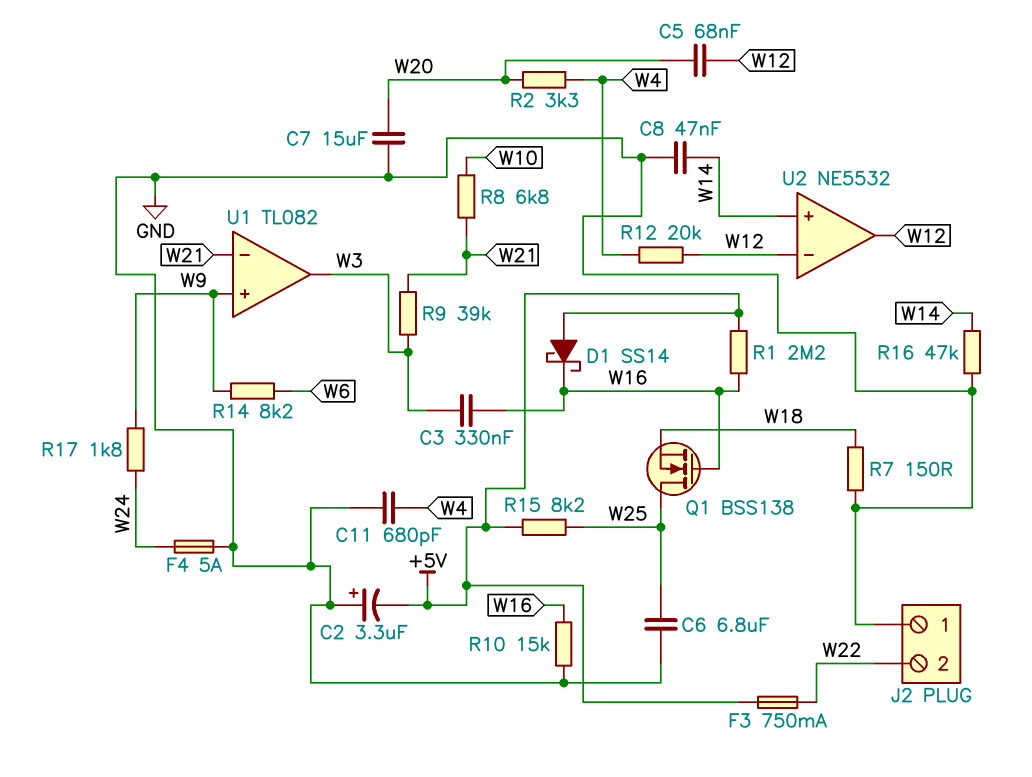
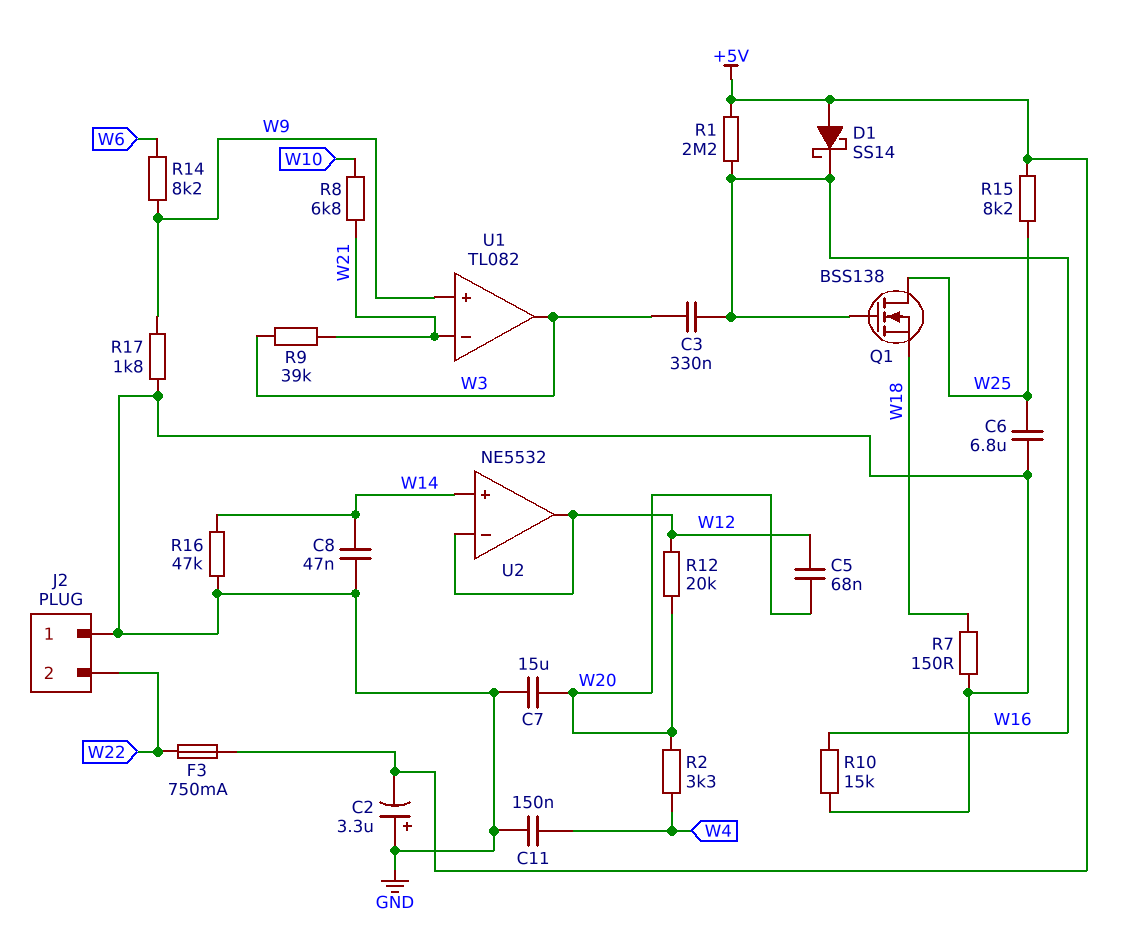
C11: 680pF (GND, W4) -> 150nF (GND, W4)
F4: 5A (GND, W24) -> none
R12: 20k (W4, W12) -> 20k (W12, W20)
R17: 1.8k (W9, W24) -> 1.8k (GND, W9)

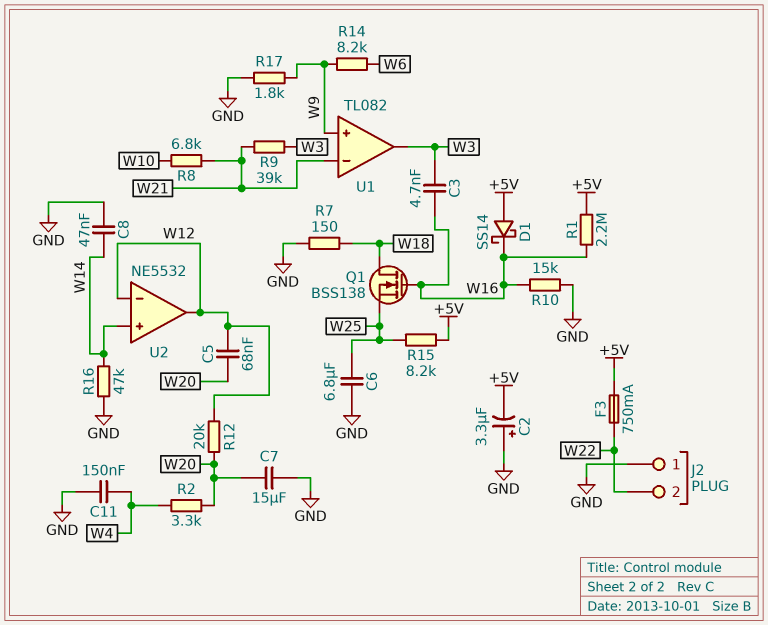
C3: 330nF (W3, W16) -> 4.7nF (W3, W16)
Q1: NMOS BSS138 (G W16, D W25, S W18) -> NMOS BSS138 (G W16, D W18, S W25)

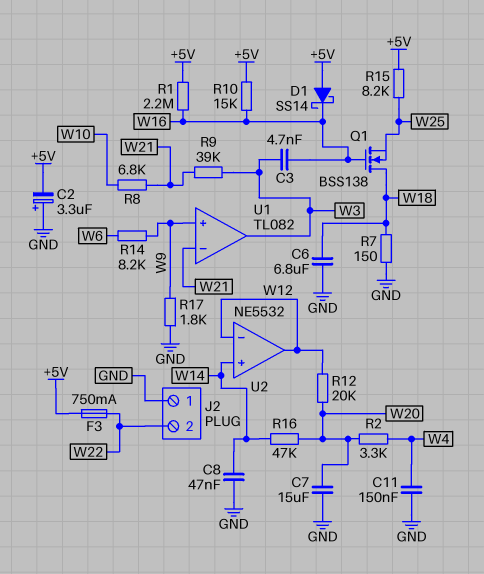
C5: 68nF (W12, W20) -> none
C6: 6.8uF (GND, W25) -> 6.8uF (GND, W18)
R10: 15k (GND, W16) -> 15k (+5V, W16)
R16: 47k (GND, W14) -> 47k (W14, W20)

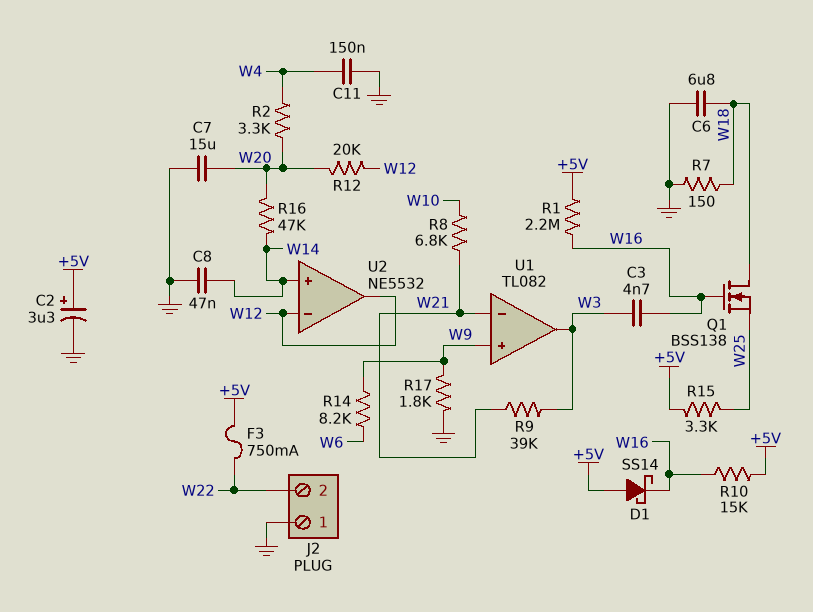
C2: 3.3uF (plus GND, minus +5V) -> 3.3uF (plus +5V, minus GND)
R15: 8.2k (+5V, W25) -> 3.3k (+5V, W25)

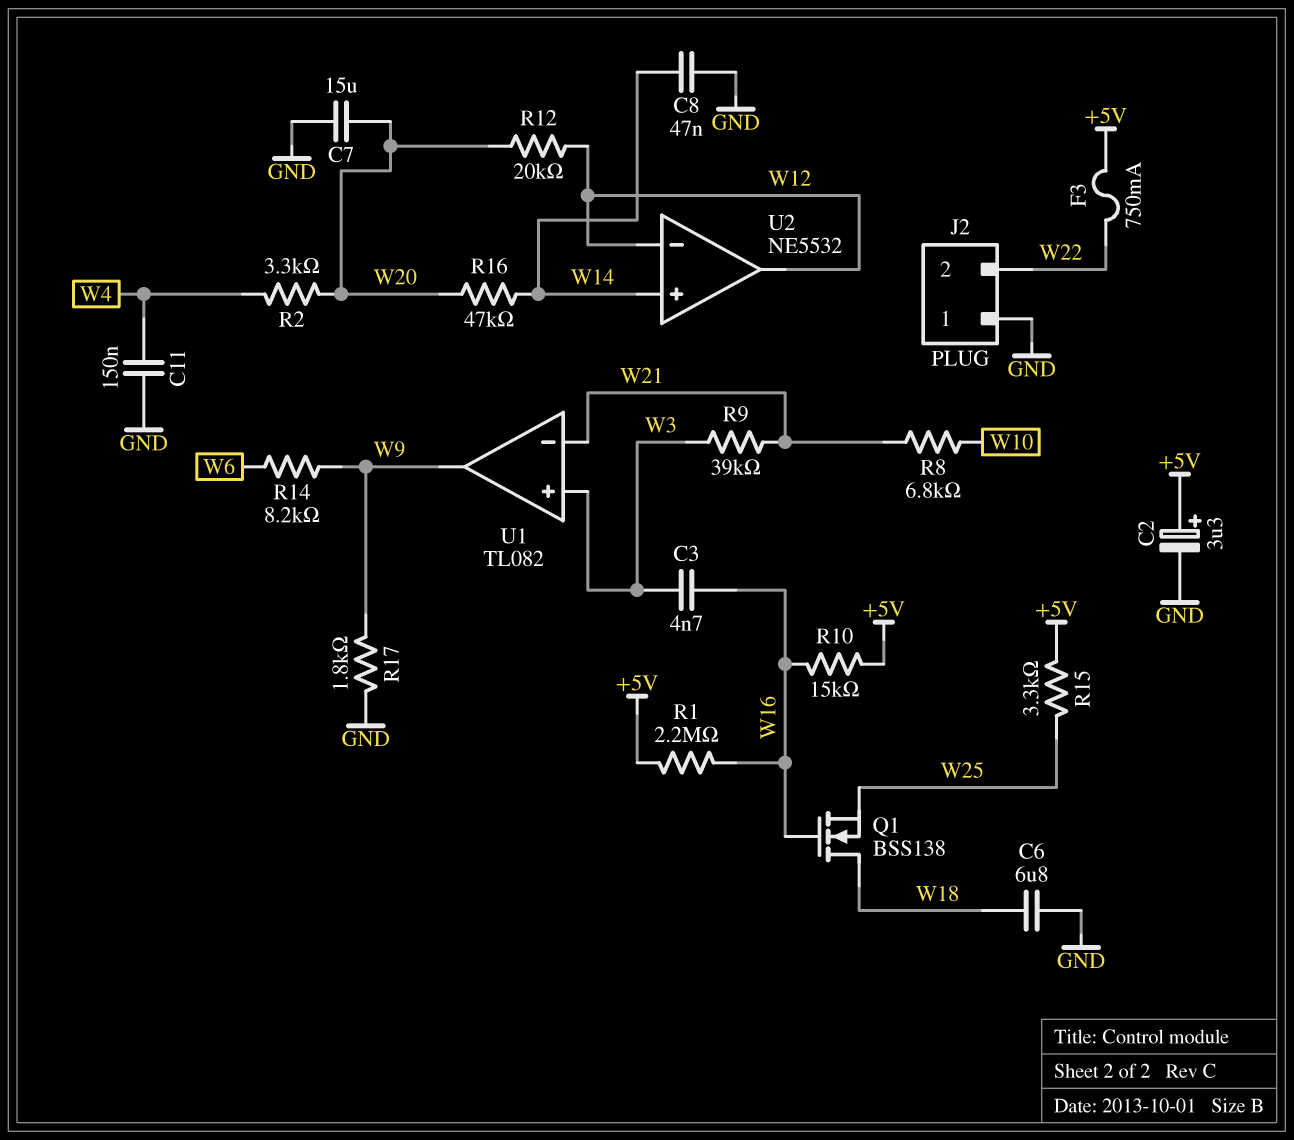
D1: schottky SS14 (A +5V, K W16) -> none
R7: 150 (GND, W18) -> none
U1 pin in+: W9 -> W3
U1 pin out: W3 -> W9

